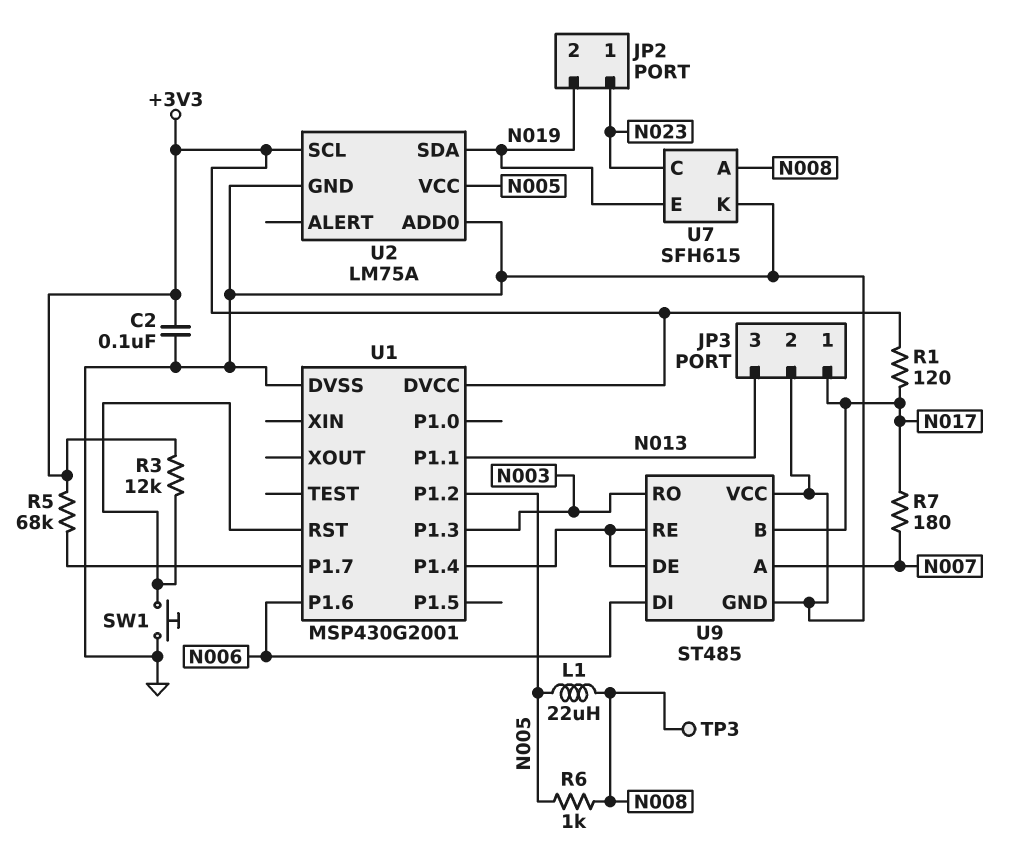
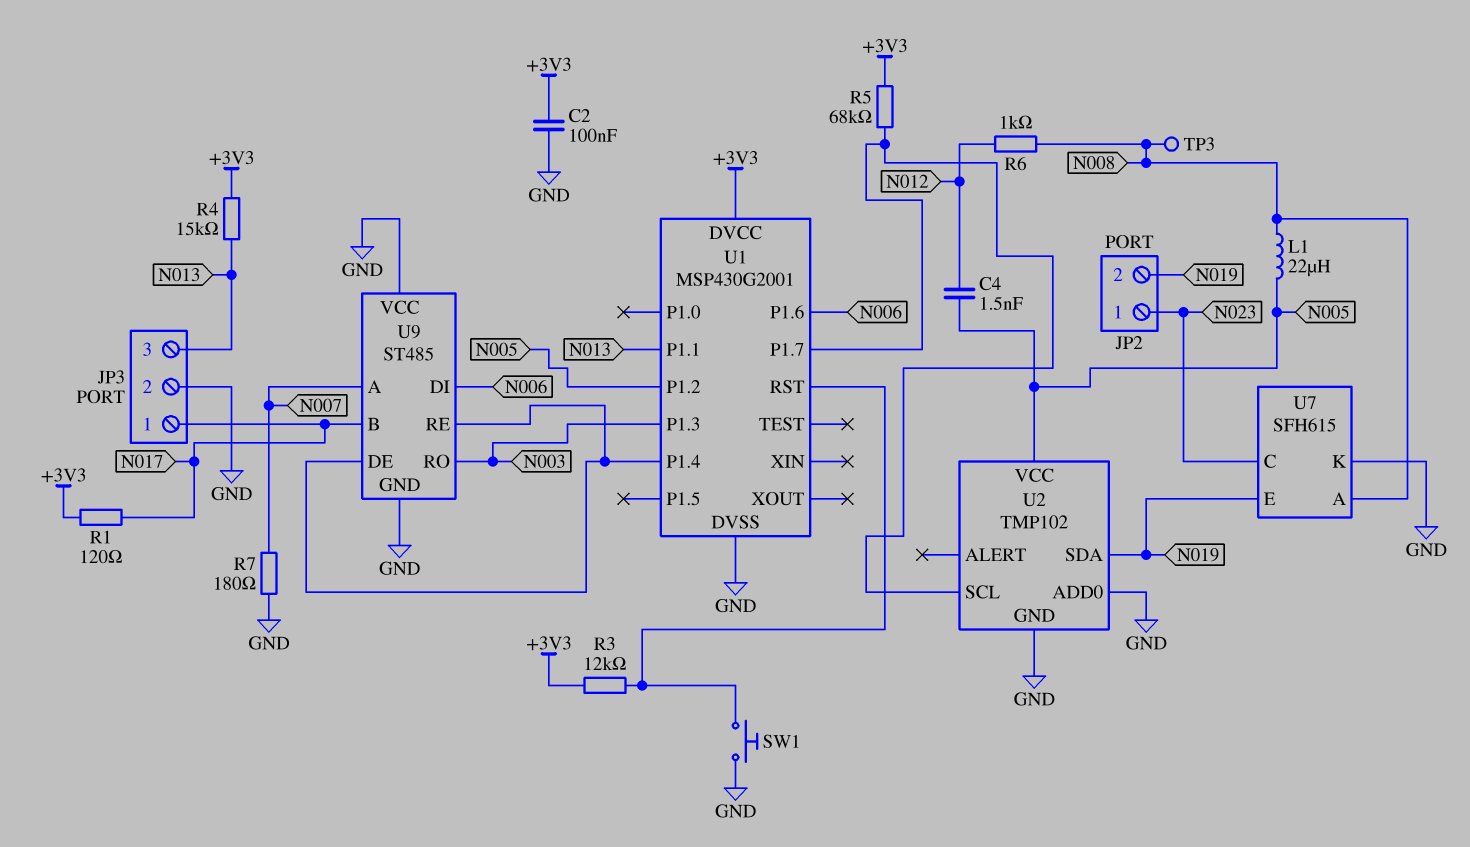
C4: none -> 1.5nF (N005, N012)
R4: none -> 15k (+3V3, N013)
R6: 1k (N005, N008) -> 1k (N008, N012)
R7: 180 (N007, N017) -> 180 (GND, N007)
U2: LM75A -> TMP102
U2 pin SCL: +3V3 -> U1/P1.7

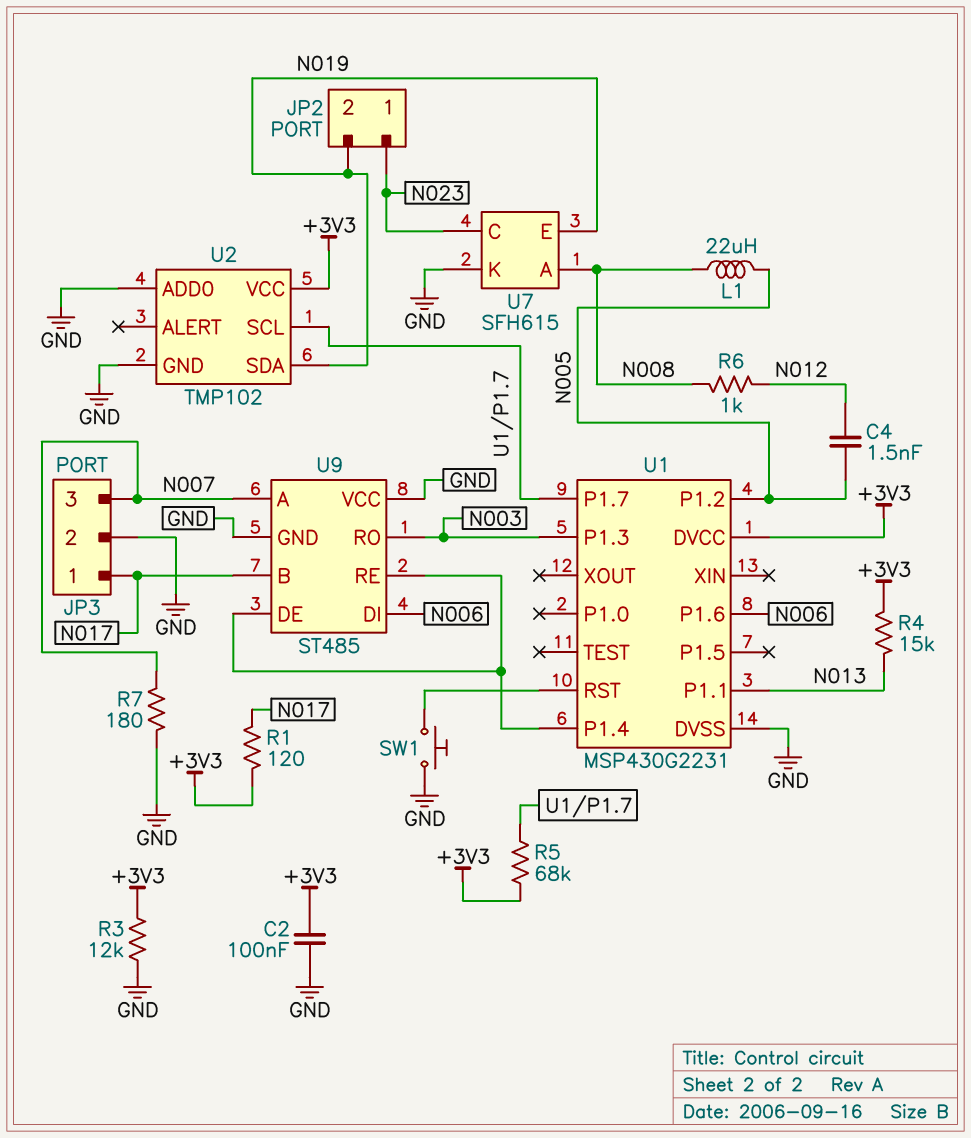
JP3 pin 3: N013 -> N007
R3: 12k (+3V3, U1/RST) -> 12k (+3V3, GND)
TP3: test point (N008) -> none
U1: MSP430G2001 -> MSP430G2231
U2 pin VCC: N005 -> +3V3

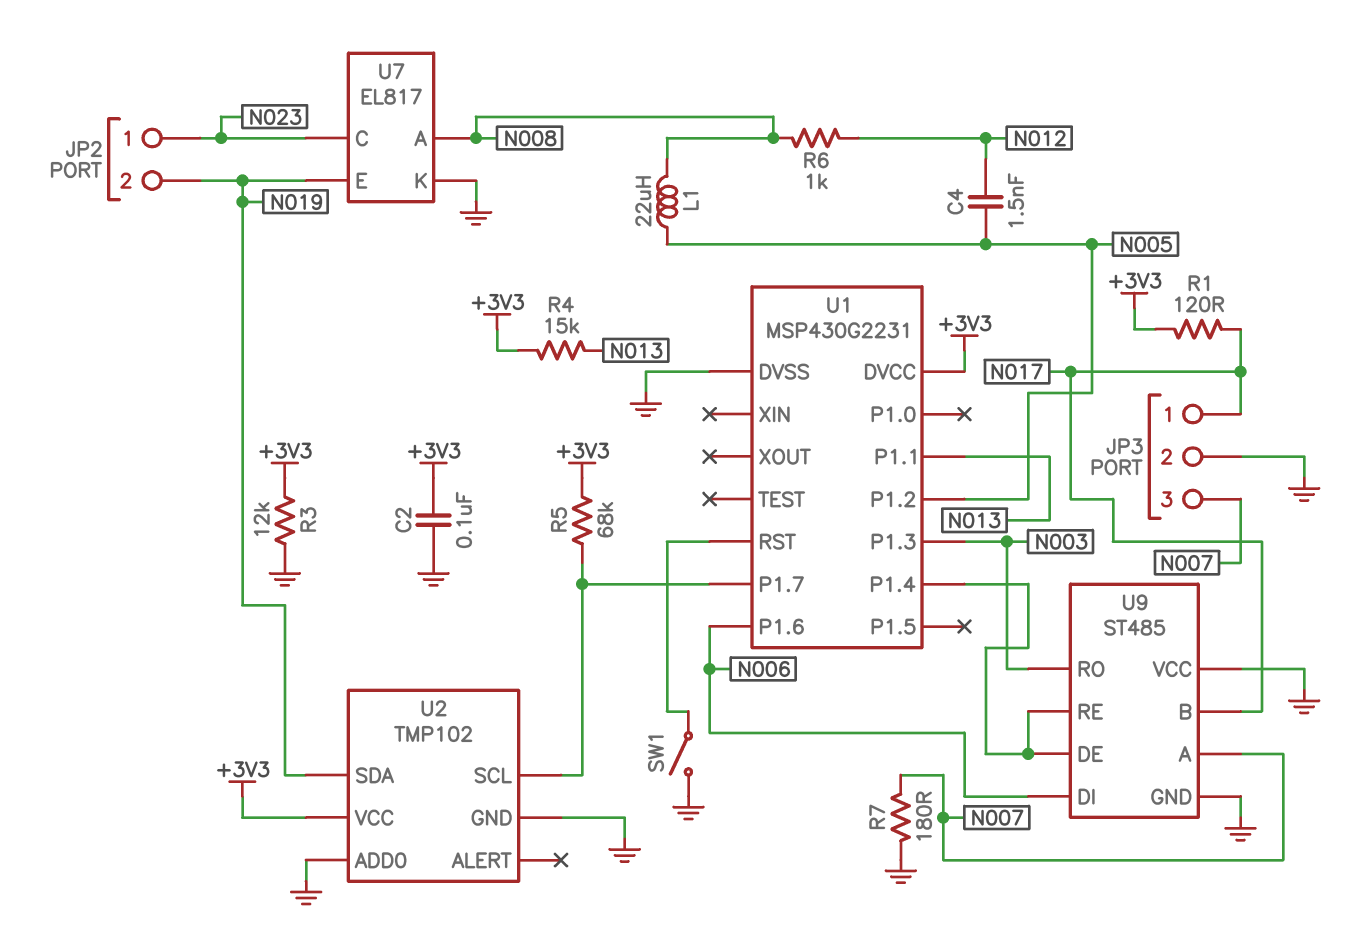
SW1: button (GND, U1/RST) -> switch (GND, U1/RST)
U7: SFH615 -> EL817

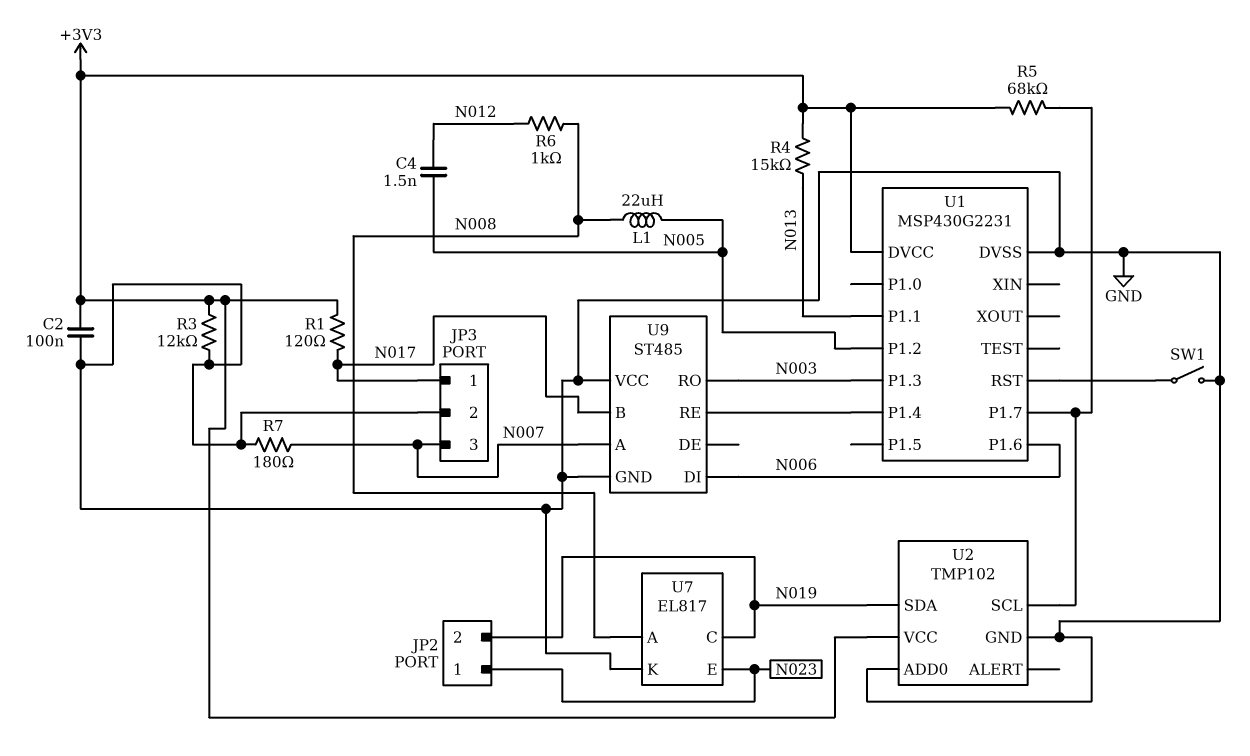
U7 pin C: N023 -> N019
U7 pin E: N019 -> N023
U9 pin DE: U1/P1.4 -> none

